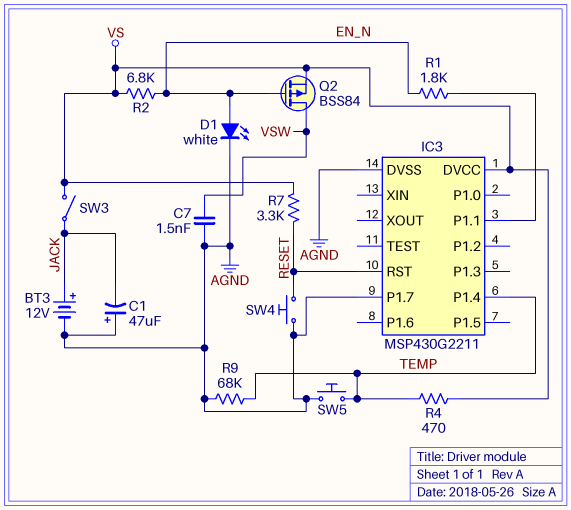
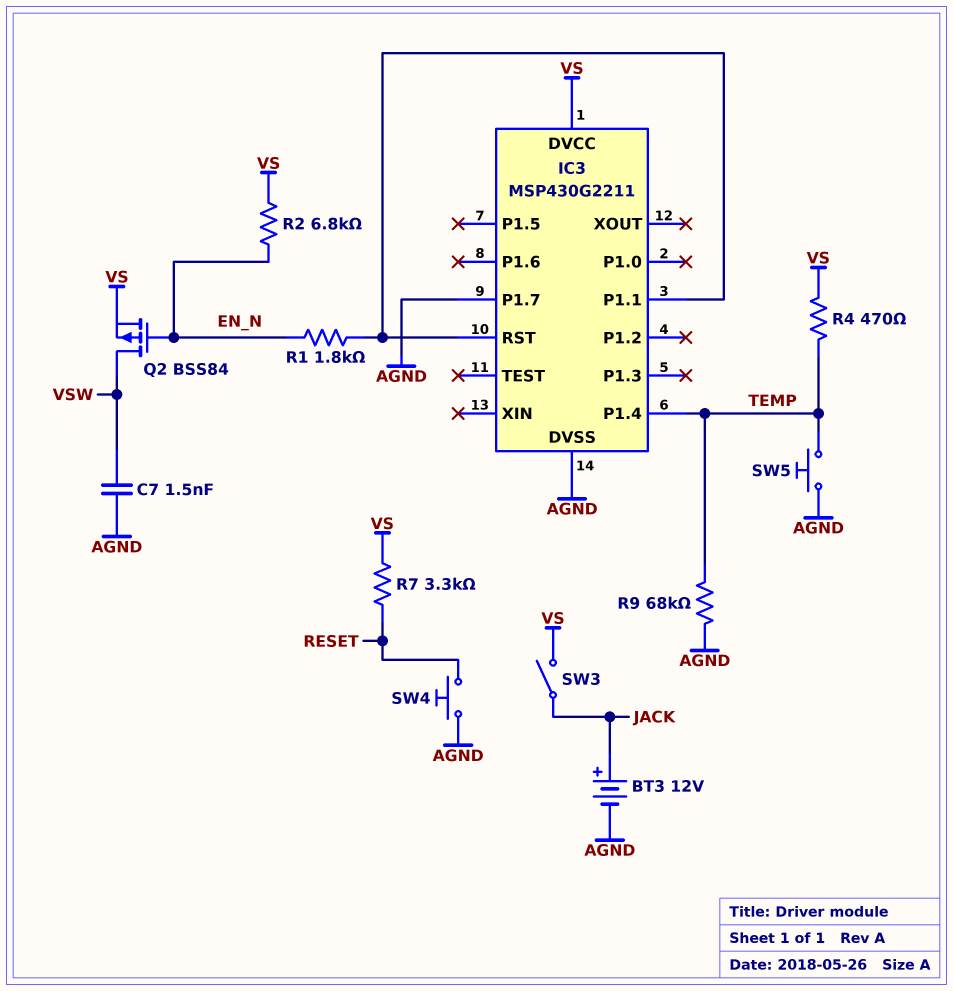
C1: 47uF (plus AGND, minus JACK) -> none
D1: LED white (A EN_N, K AGND) -> none
IC3 pin RST: RESET -> IC3/P1.1

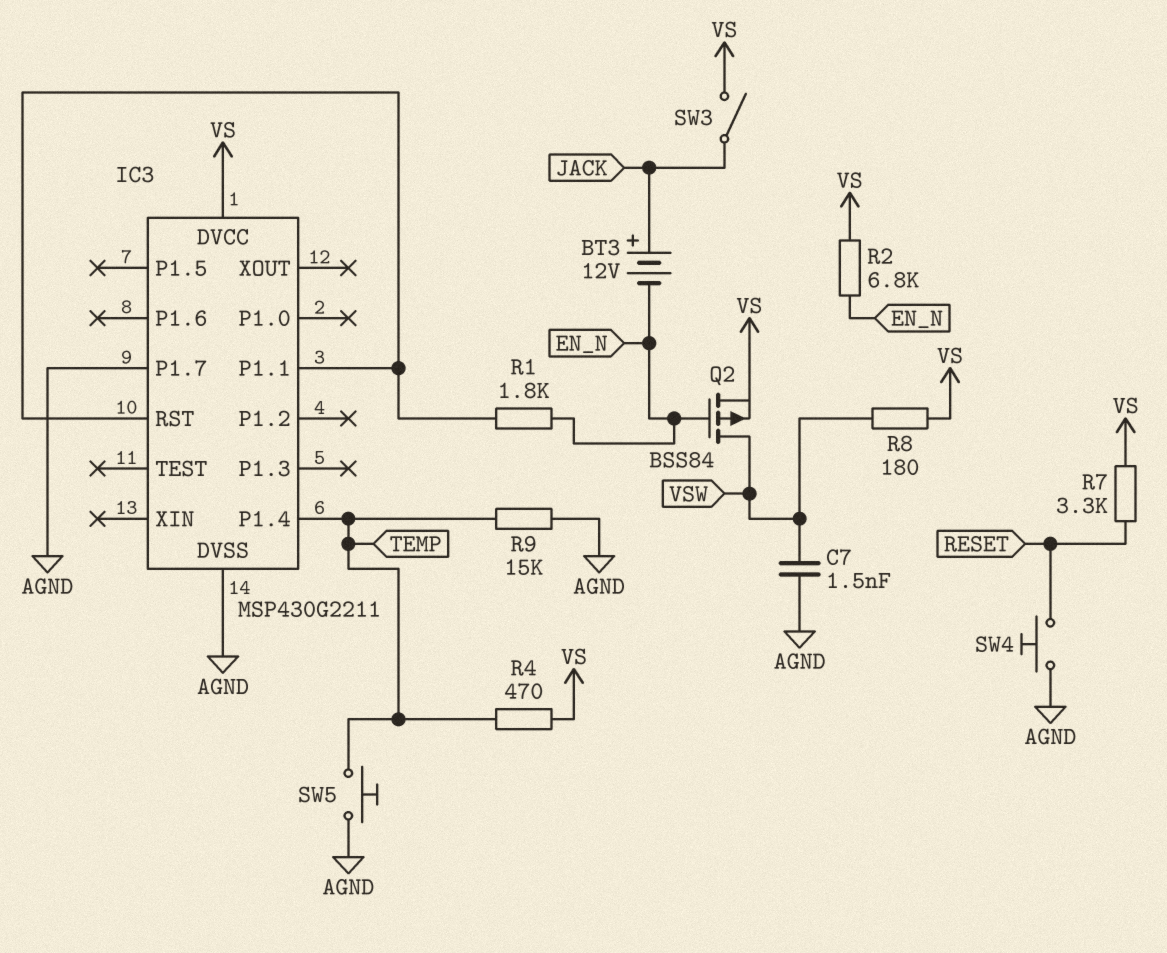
BT3: 12V (plus JACK, minus AGND) -> 12V (plus JACK, minus EN_N)
R8: none -> 180 (VS, VSW)
R9: 68k (AGND, TEMP) -> 15k (AGND, TEMP)

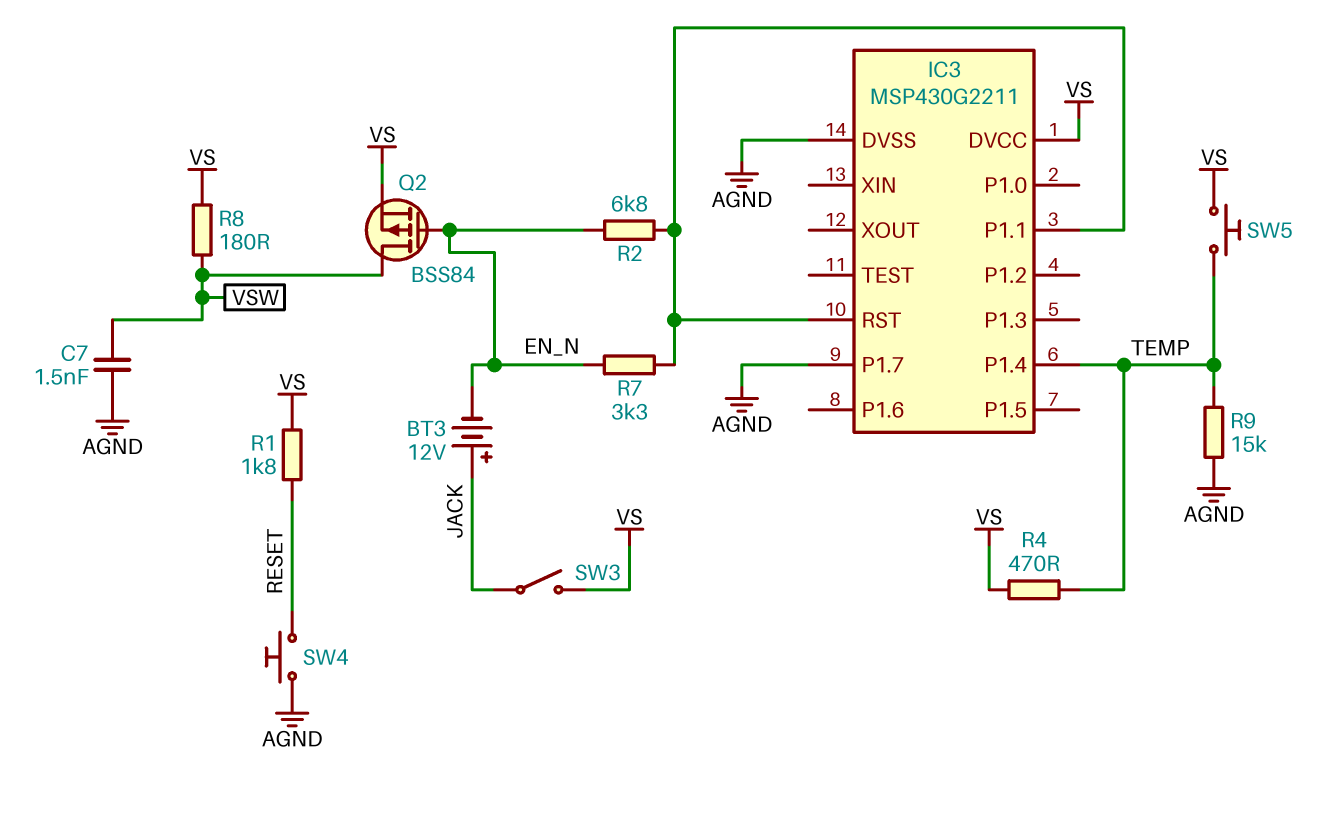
R1: 1.8k (EN_N, IC3/P1.1) -> 1.8k (RESET, VS)
R2: 6.8k (EN_N, VS) -> 6.8k (EN_N, IC3/P1.1)
R7: 3.3k (RESET, VS) -> 3.3k (EN_N, IC3/P1.1)
SW5: button (AGND, TEMP) -> button (TEMP, VS)

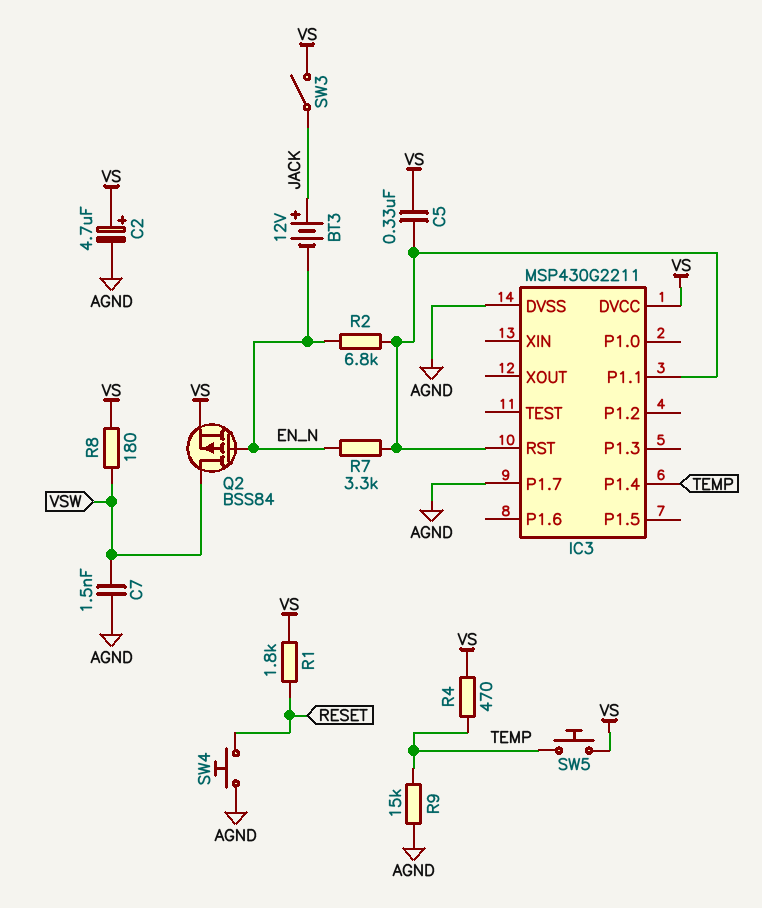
C2: none -> 4.7uF (plus VS, minus AGND)
C5: none -> 330nF (IC3/P1.1, VS)

